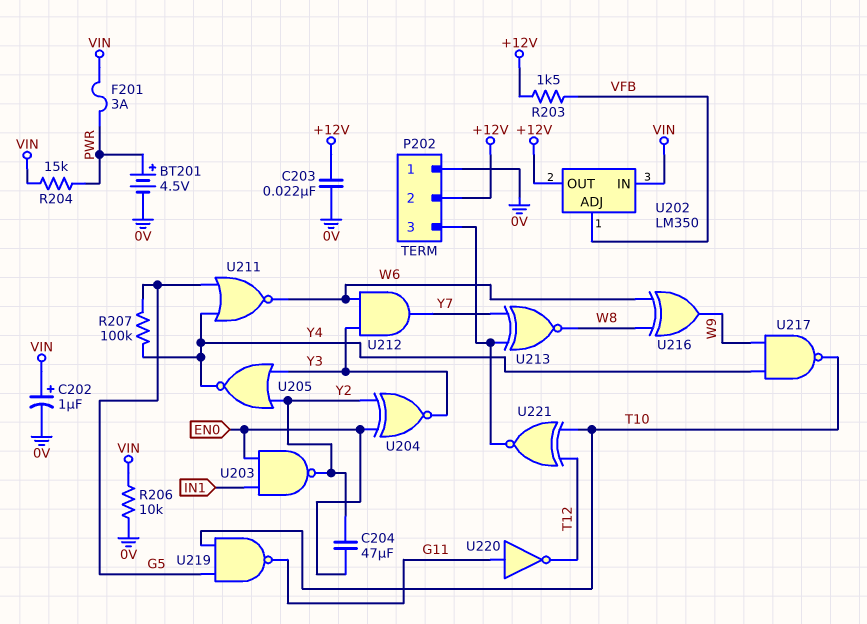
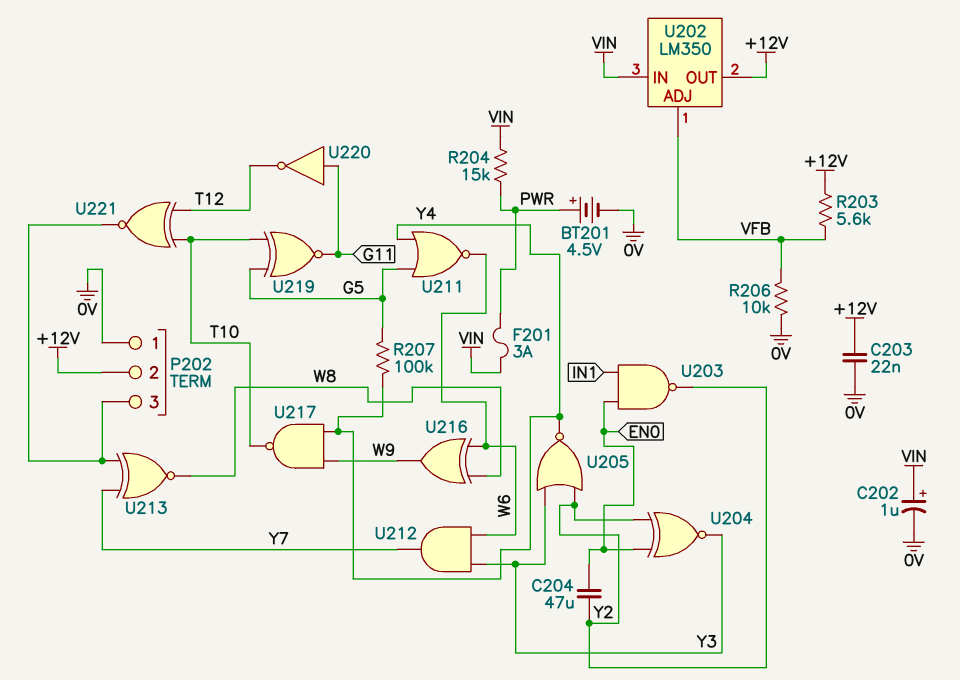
R203: 1.5k (+12V, VFB) -> 5.6k (+12V, VFB)
R206: 10k (0V, VIN) -> 10k (0V, VFB)
U219: NAND (in G5, in T10, out G11) -> XNOR (in G5, in T10, out G11)

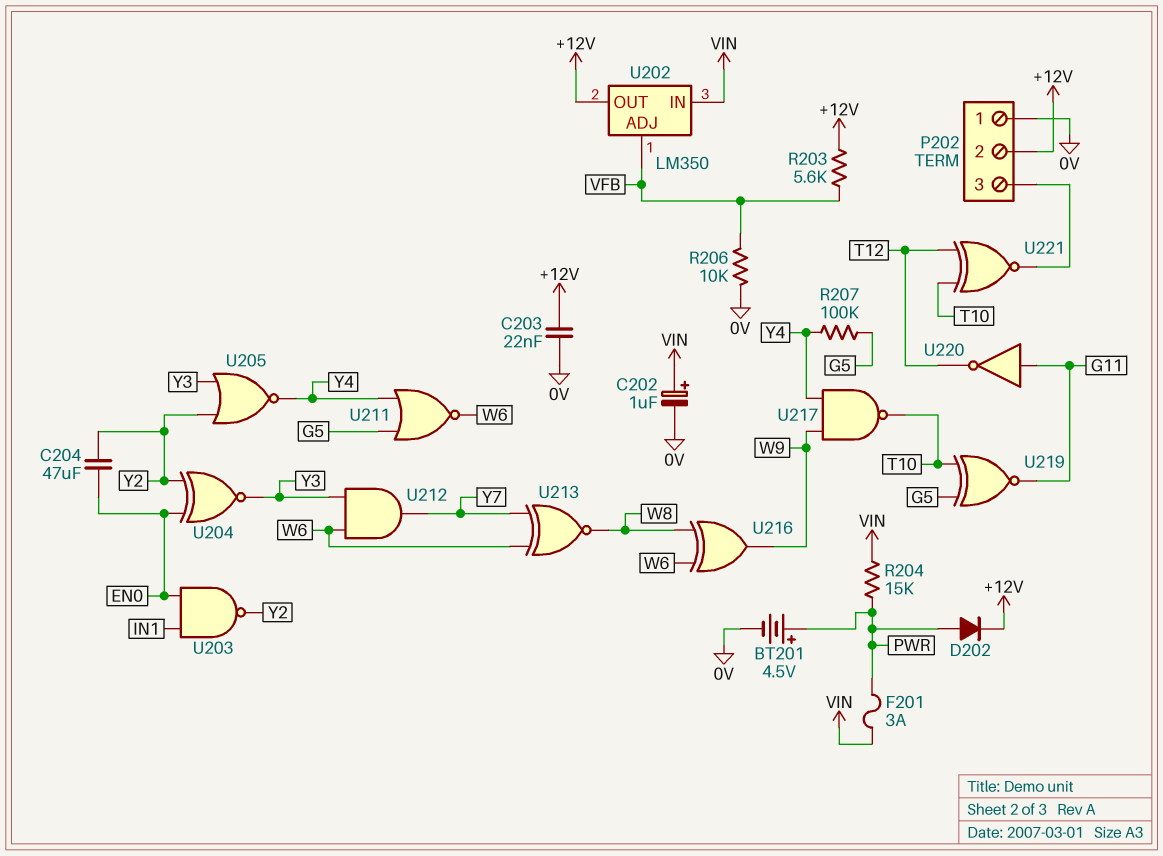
D202: none -> diode (A PWR, K +12V)
U213: XNOR (in P202/3, in Y7, out W8) -> XNOR (in W6, in Y7, out W8)

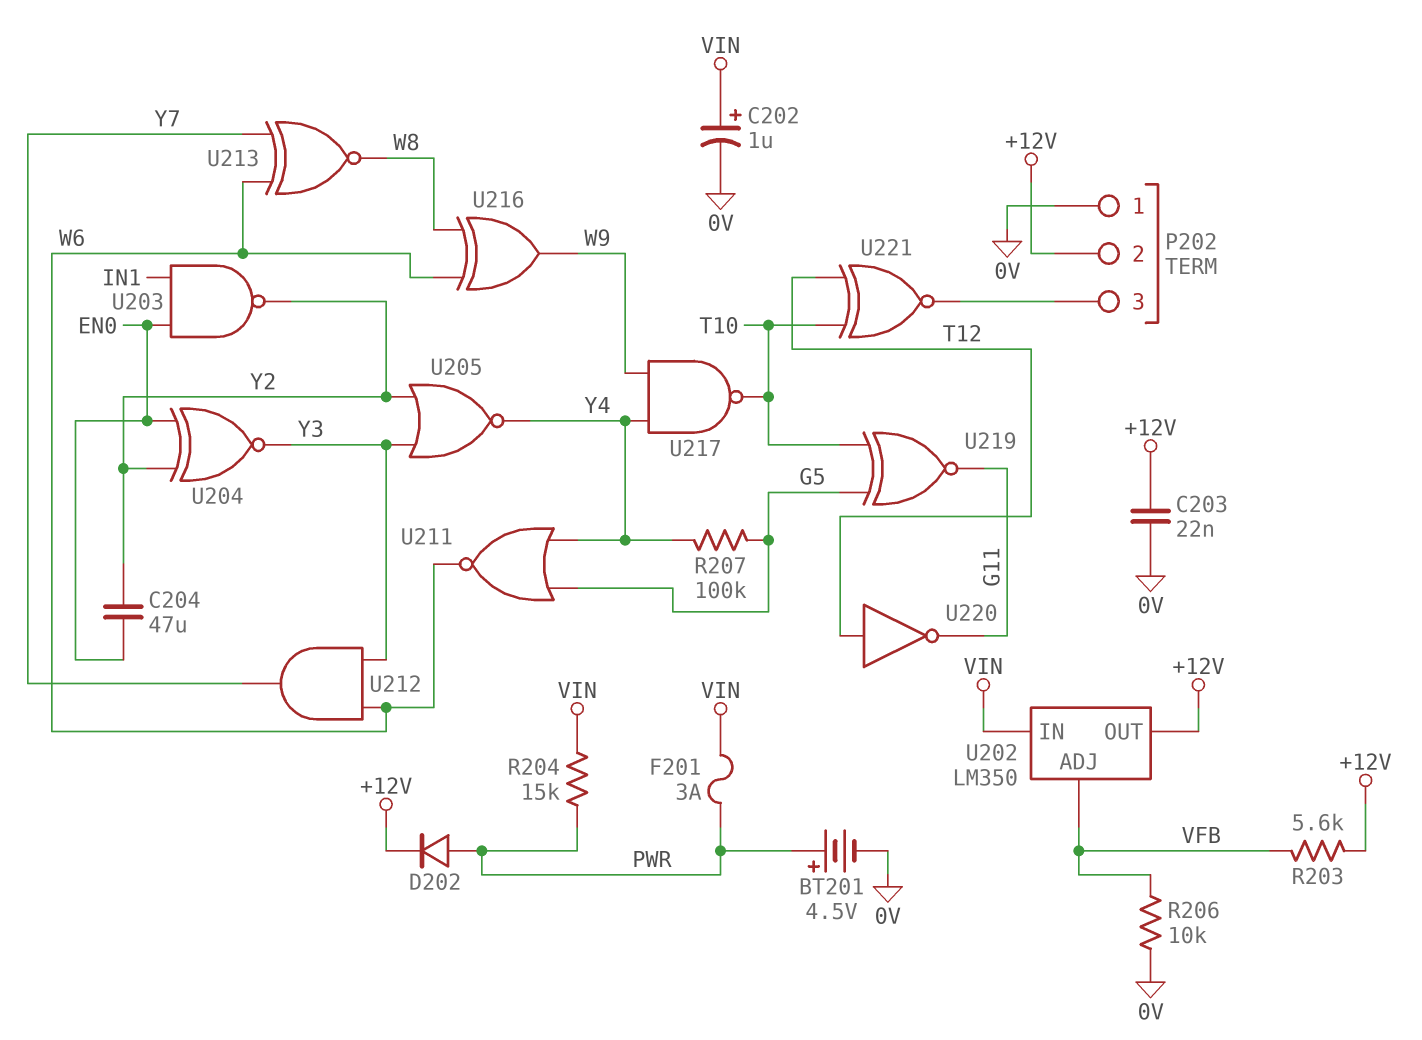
U220: NOT (in G11, out T12) -> NOT (in T12, out G11)

